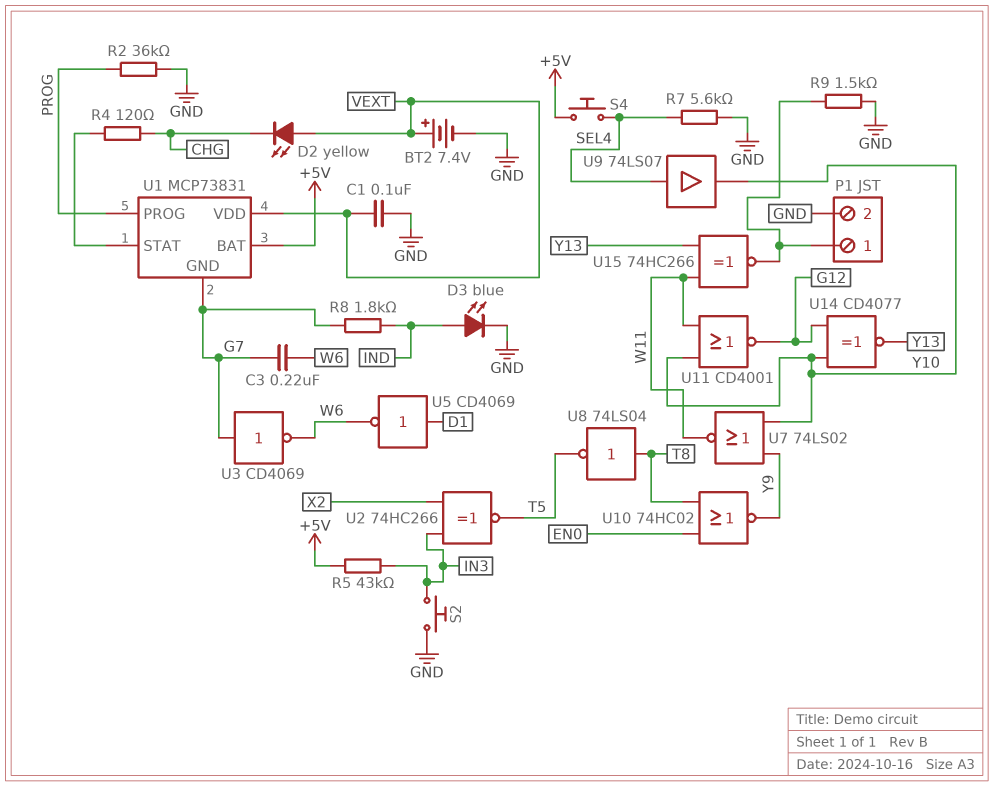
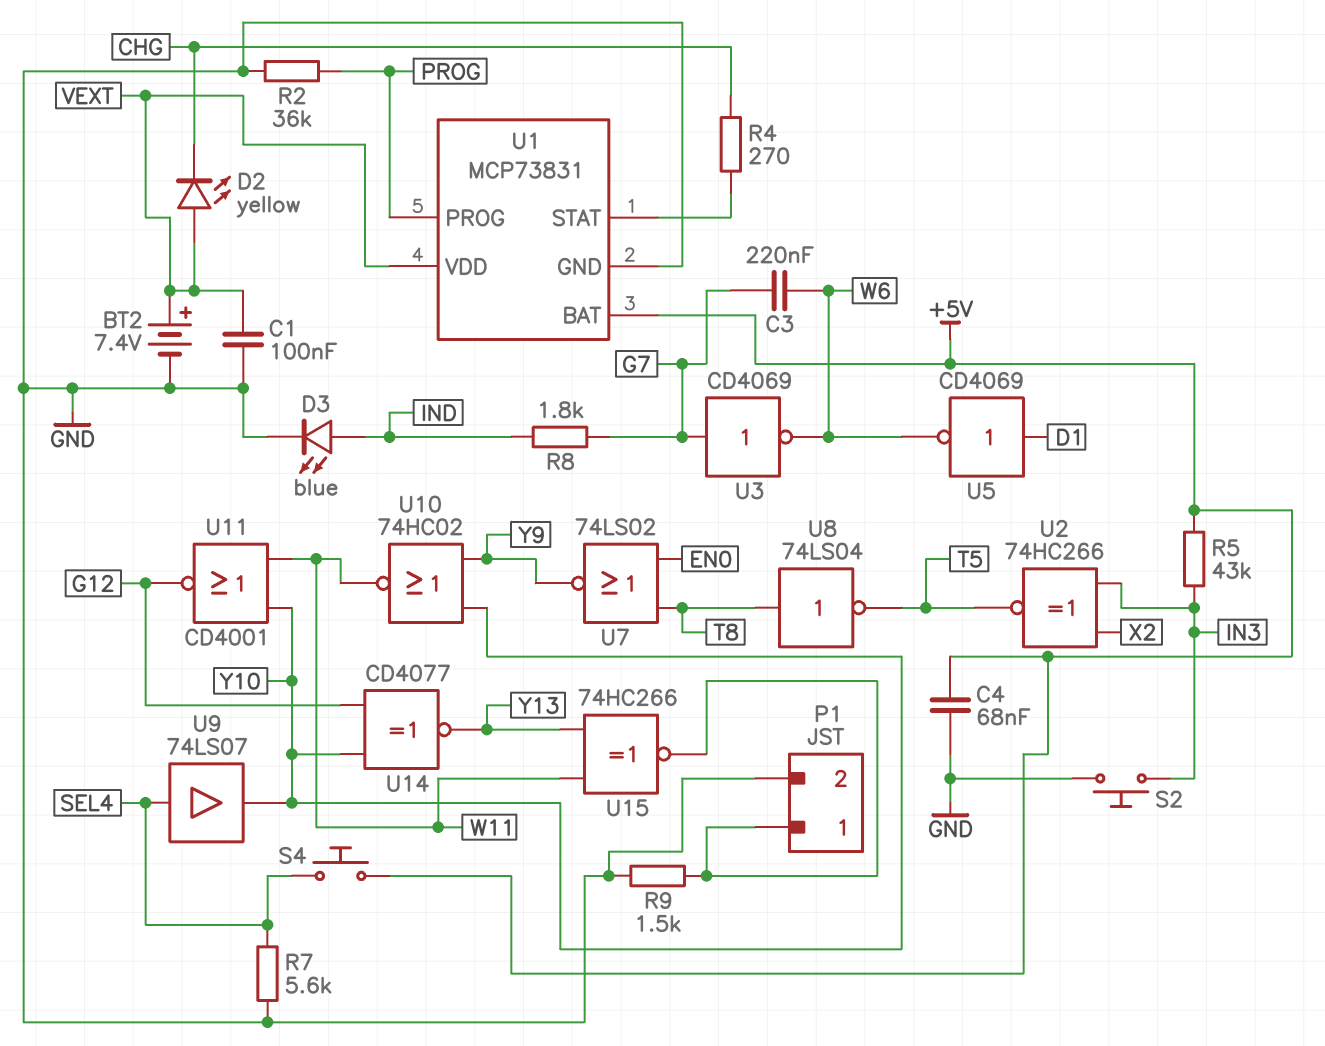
C4: none -> 68nF (+5V, GND)
R4: 120 (CHG, U1/STAT) -> 270 (CHG, U1/STAT)
U1 pin GND: G7 -> GND
U7: NOR 74LS02 (in Y9, in Y10, out W11) -> NOR 74LS02 (in EN0, in T8, out Y9)
U10: NOR 74HC02 (in EN0, in T8, out Y9) -> NOR 74HC02 (in Y9, in Y10, out W11)

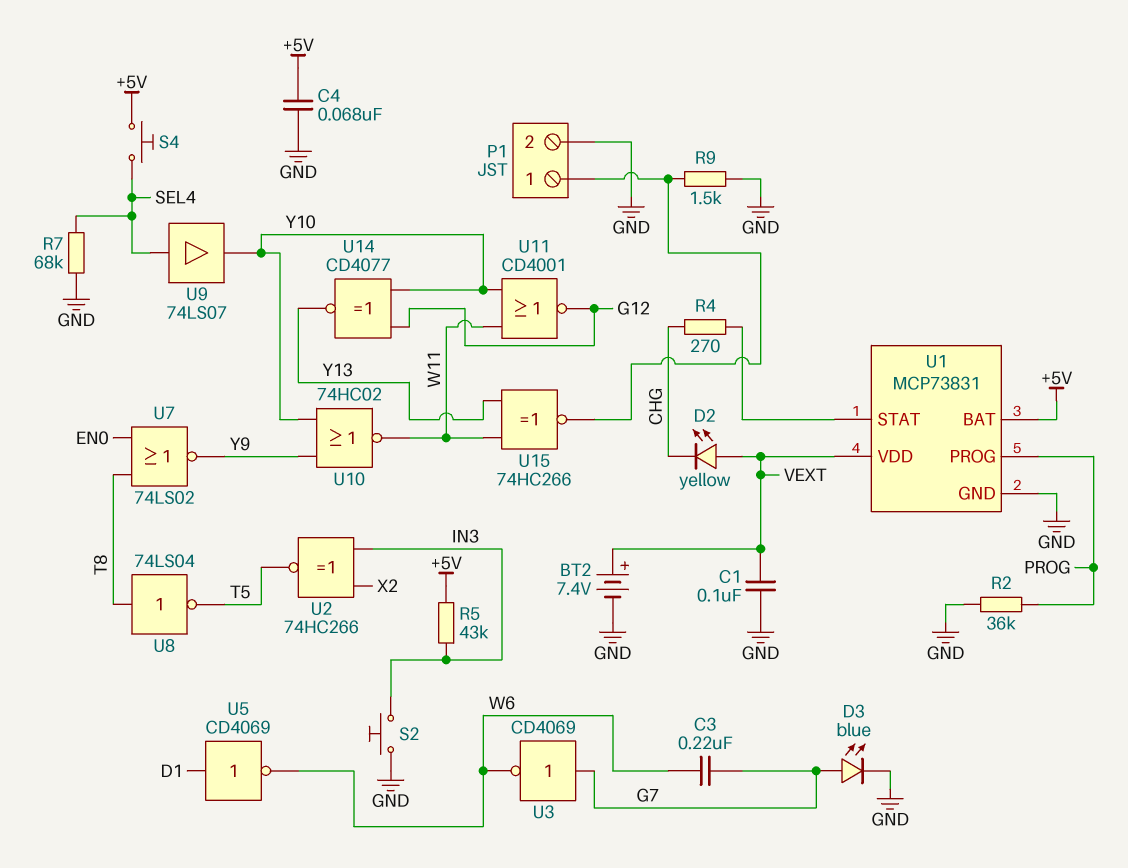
D3: LED blue (A IND, K GND) -> LED blue (A G7, K GND)
R7: 5.6k (GND, SEL4) -> 68k (GND, SEL4)
R8: 1.8k (G7, IND) -> none

